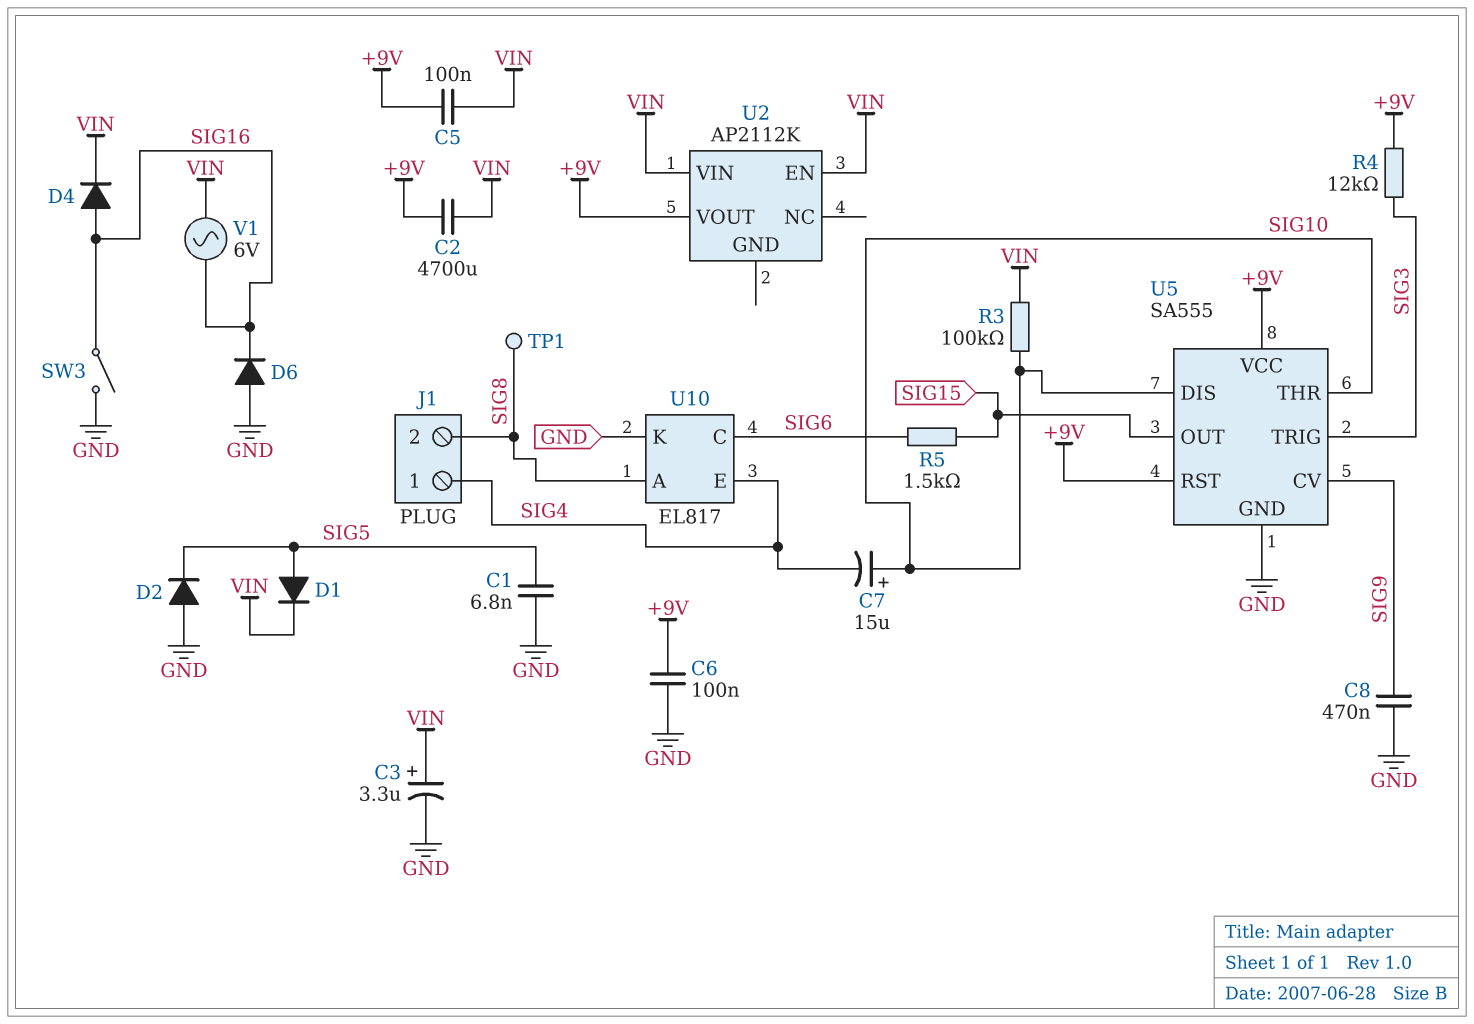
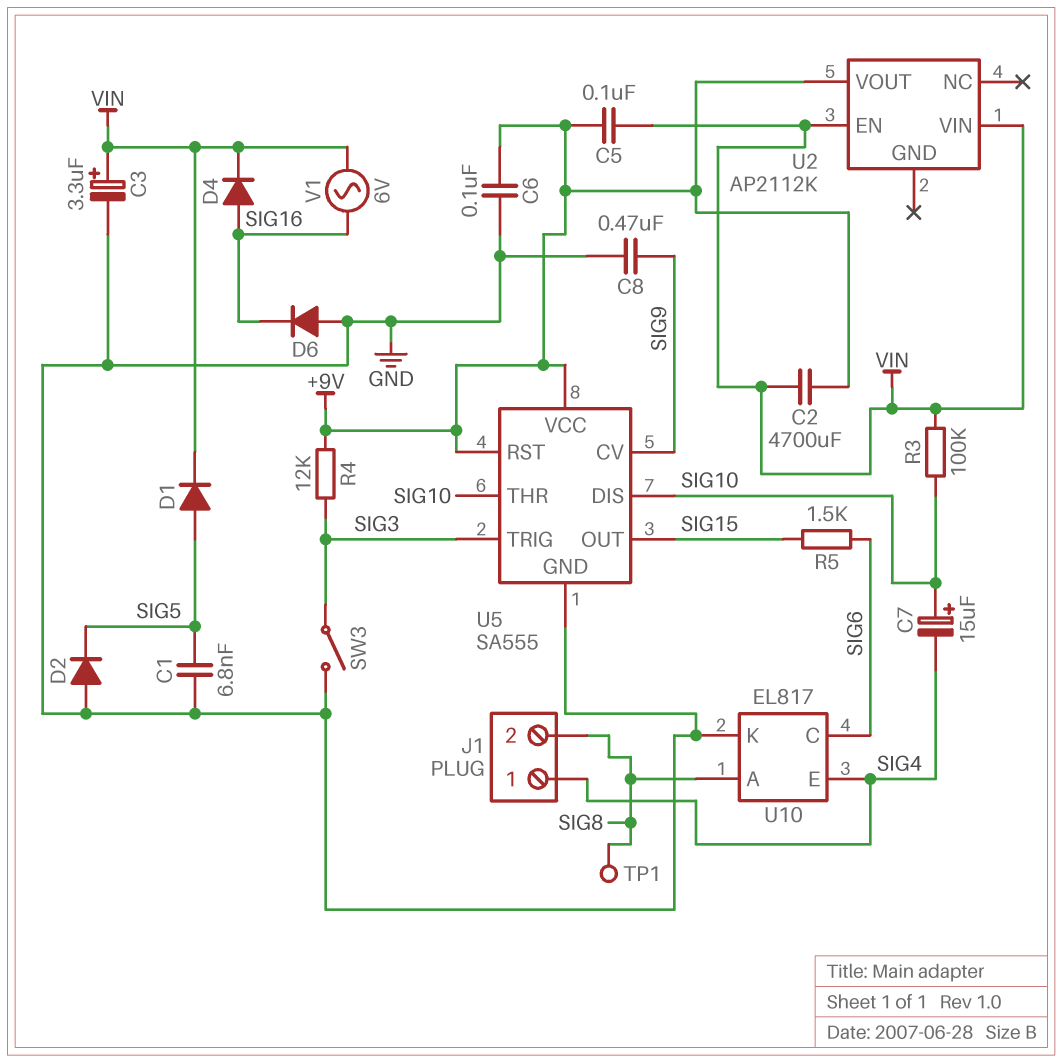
SW3: switch (GND, SIG16) -> switch (GND, SIG3)

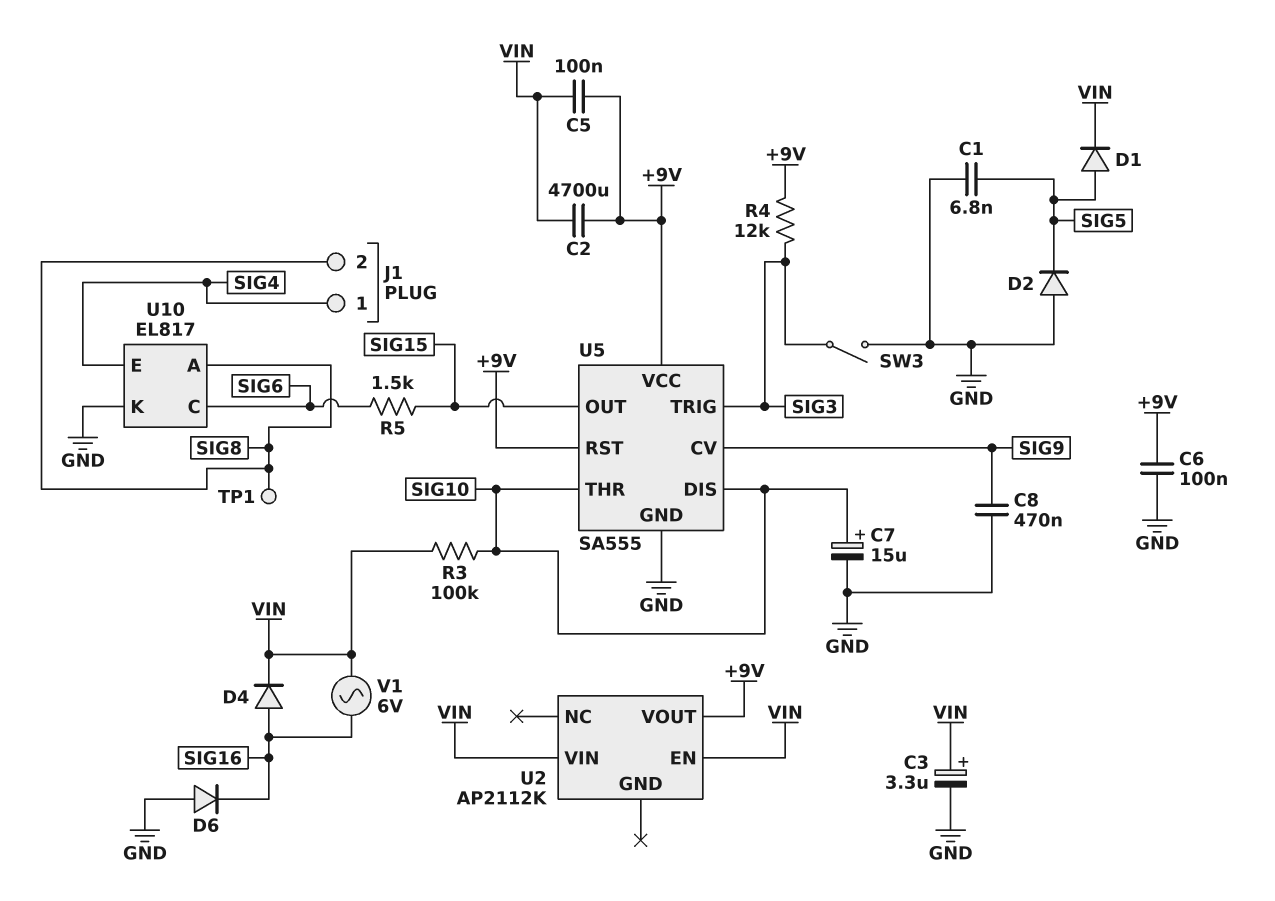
C7: 15uF (plus SIG10, minus SIG4) -> 15uF (plus SIG10, minus GND)

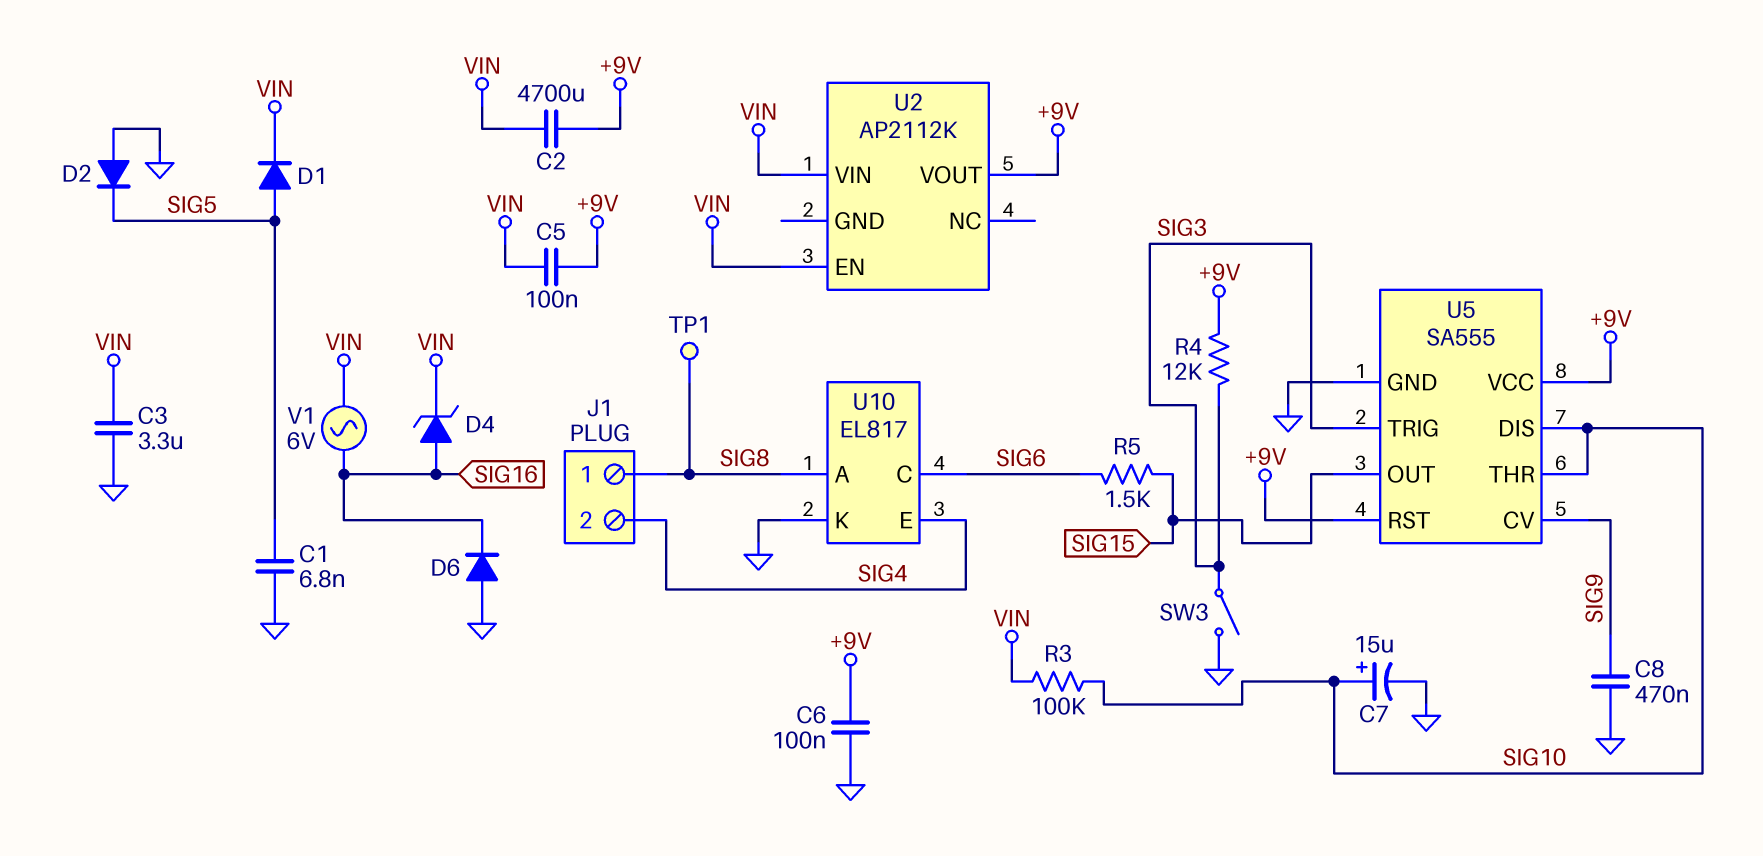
C3: 3.3uF (plus VIN, minus GND) -> 3.3uF (GND, VIN)
D4: diode (A SIG16, K VIN) -> zener (A SIG16, K VIN)
J1 pin 1: SIG4 -> SIG8
J1 pin 2: SIG8 -> SIG4

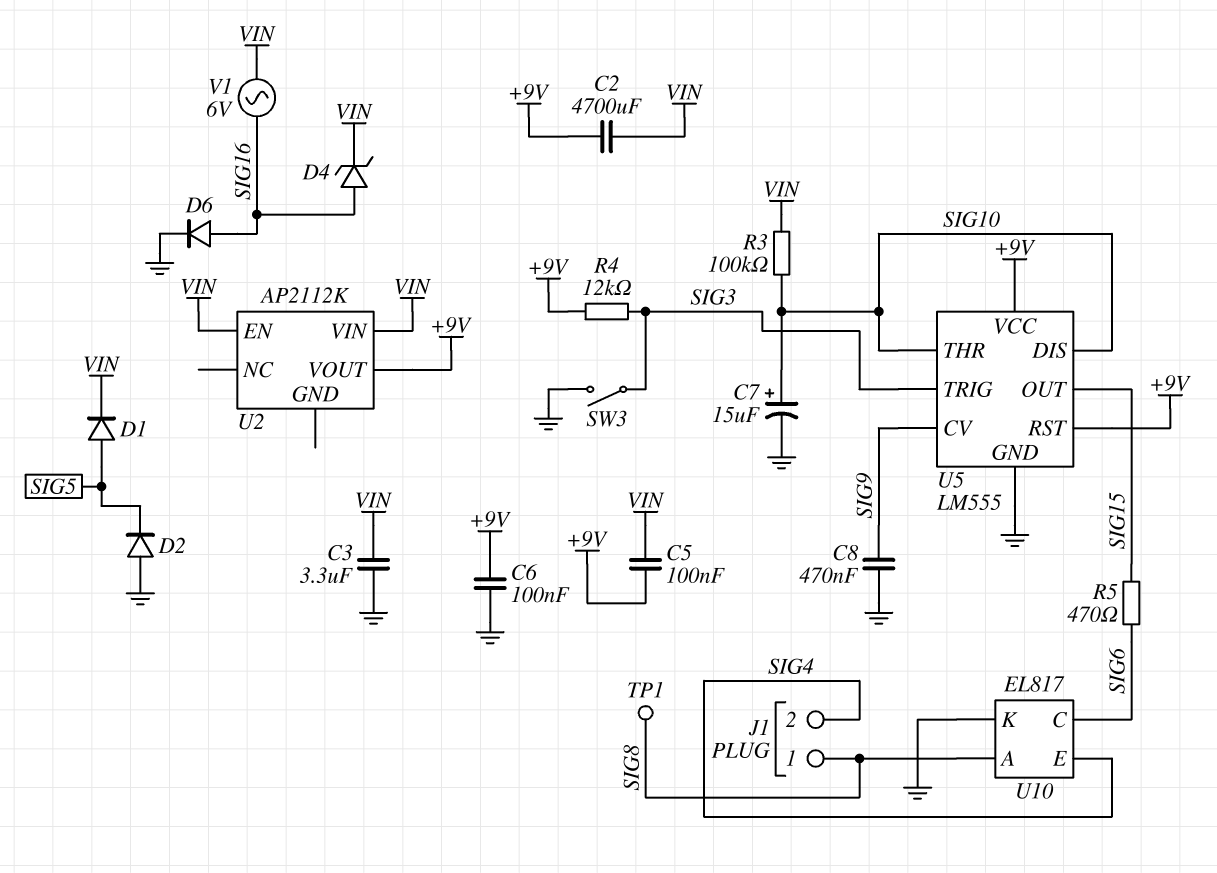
C1: 6.8nF (GND, SIG5) -> none
D6: diode (A GND, K SIG16) -> diode (A SIG16, K GND)
R5: 1.5k (SIG6, SIG15) -> 470 (SIG6, SIG15)
U5: SA555 -> LM555

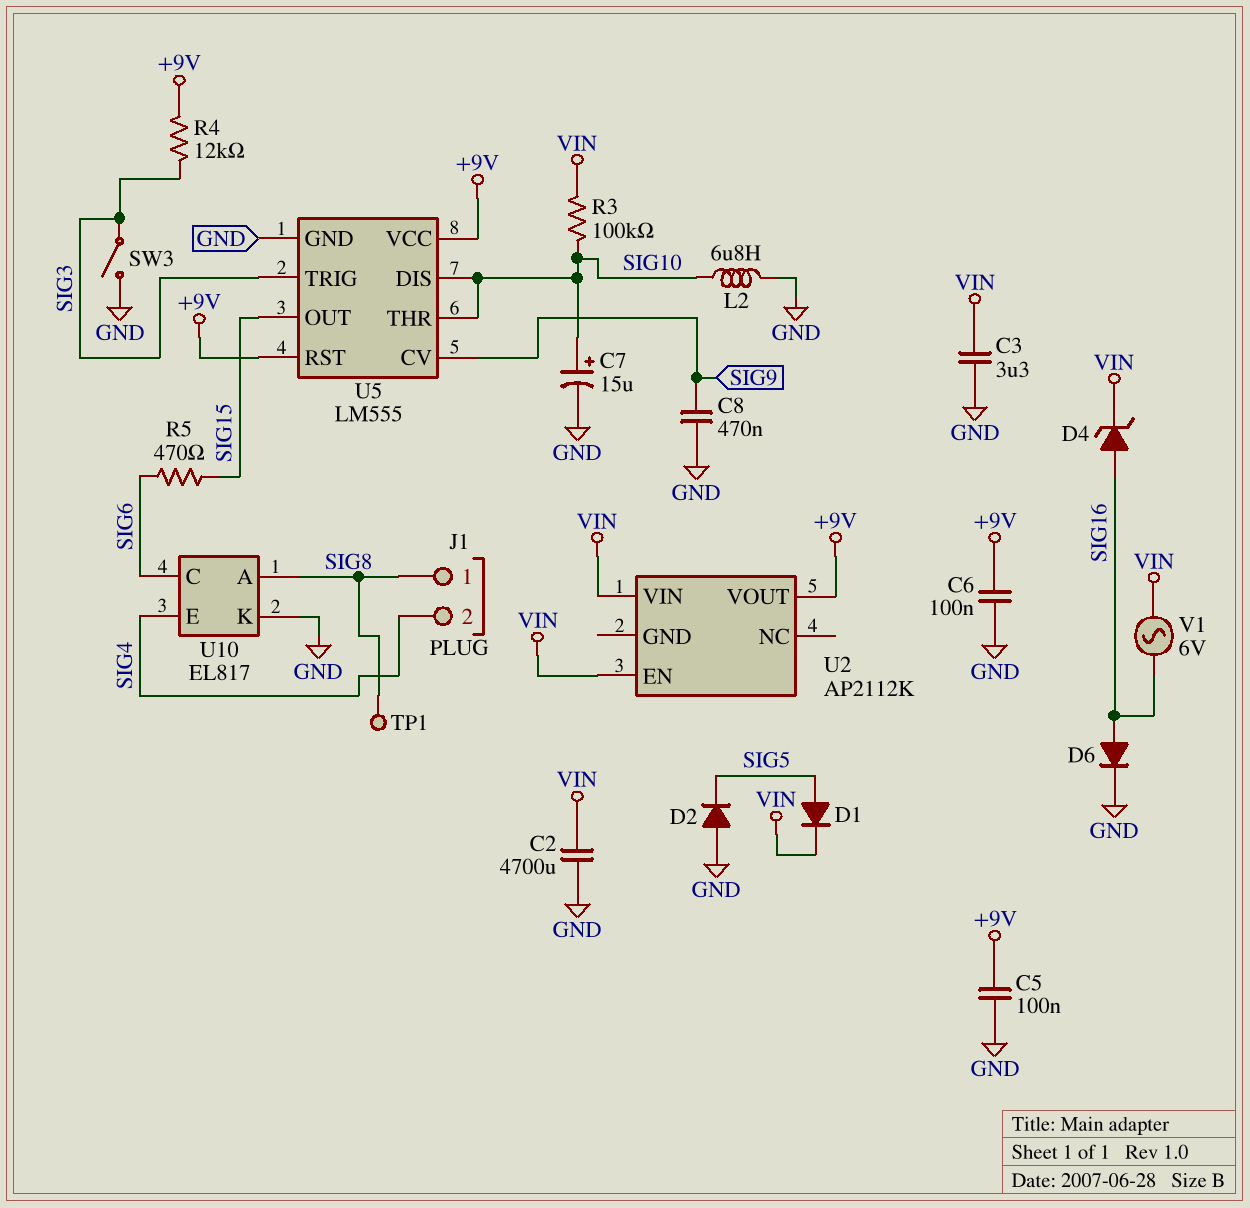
C2: 4700uF (+9V, VIN) -> 4700uF (GND, VIN)
C5: 100nF (+9V, VIN) -> 100nF (+9V, GND)
L2: none -> 6.8uH (GND, SIG10)

